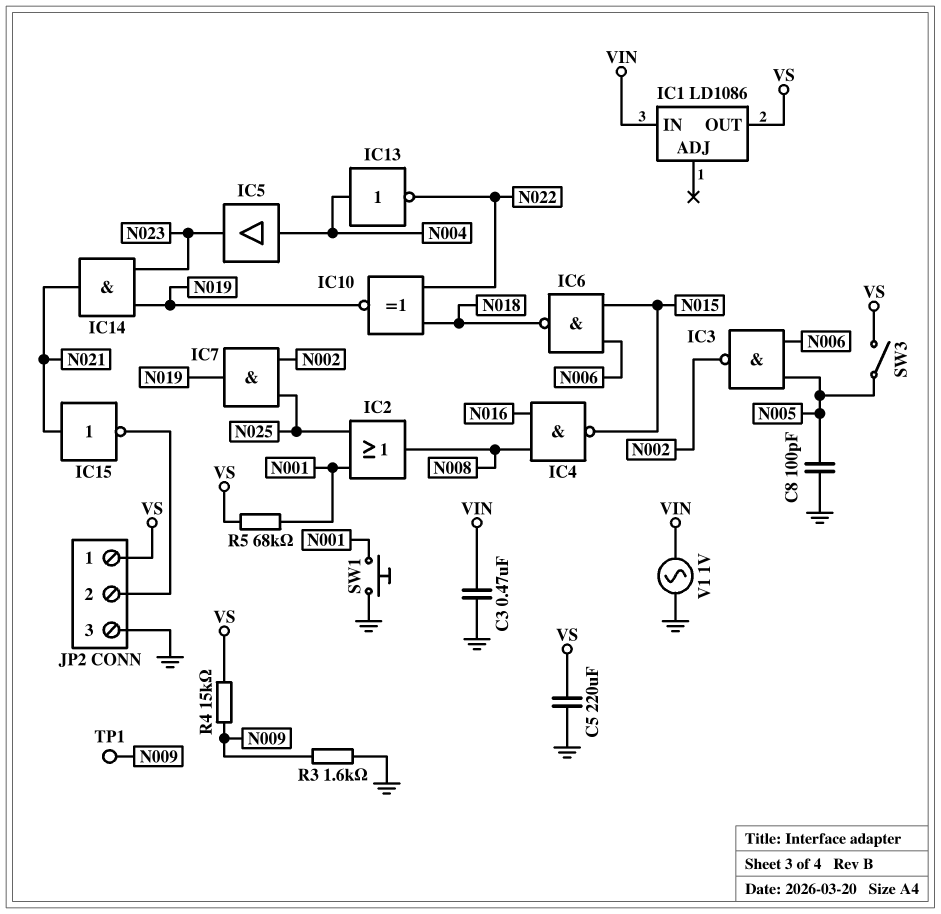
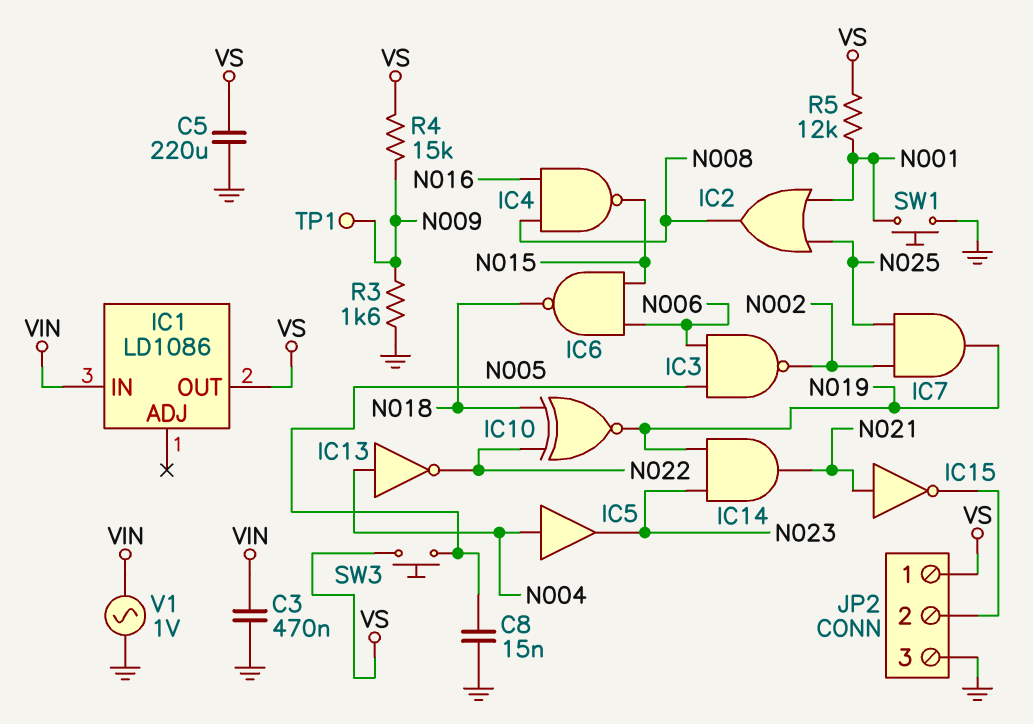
C8: 100pF (GND, N005) -> 15nF (GND, N005)
R5: 68k (N001, VS) -> 12k (N001, VS)
SW3: switch (N005, VS) -> button (N005, VS)

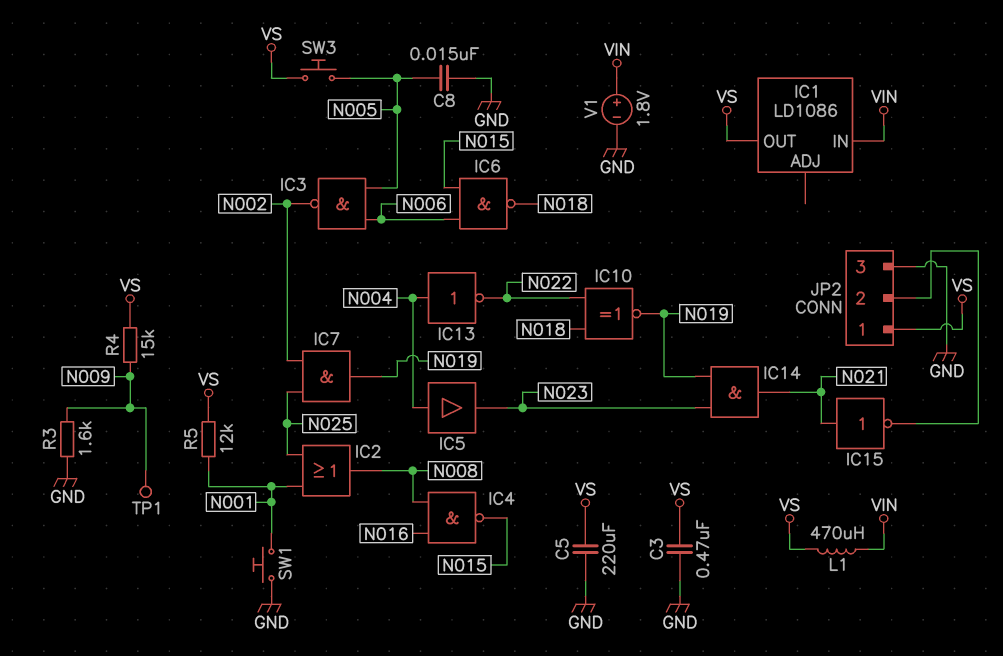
C3: 470nF (GND, VIN) -> 470nF (GND, VS)
L1: none -> 470uH (VIN, VS)
V1: AC 1V (GND, VIN) -> 1.8V (plus VIN, minus GND)

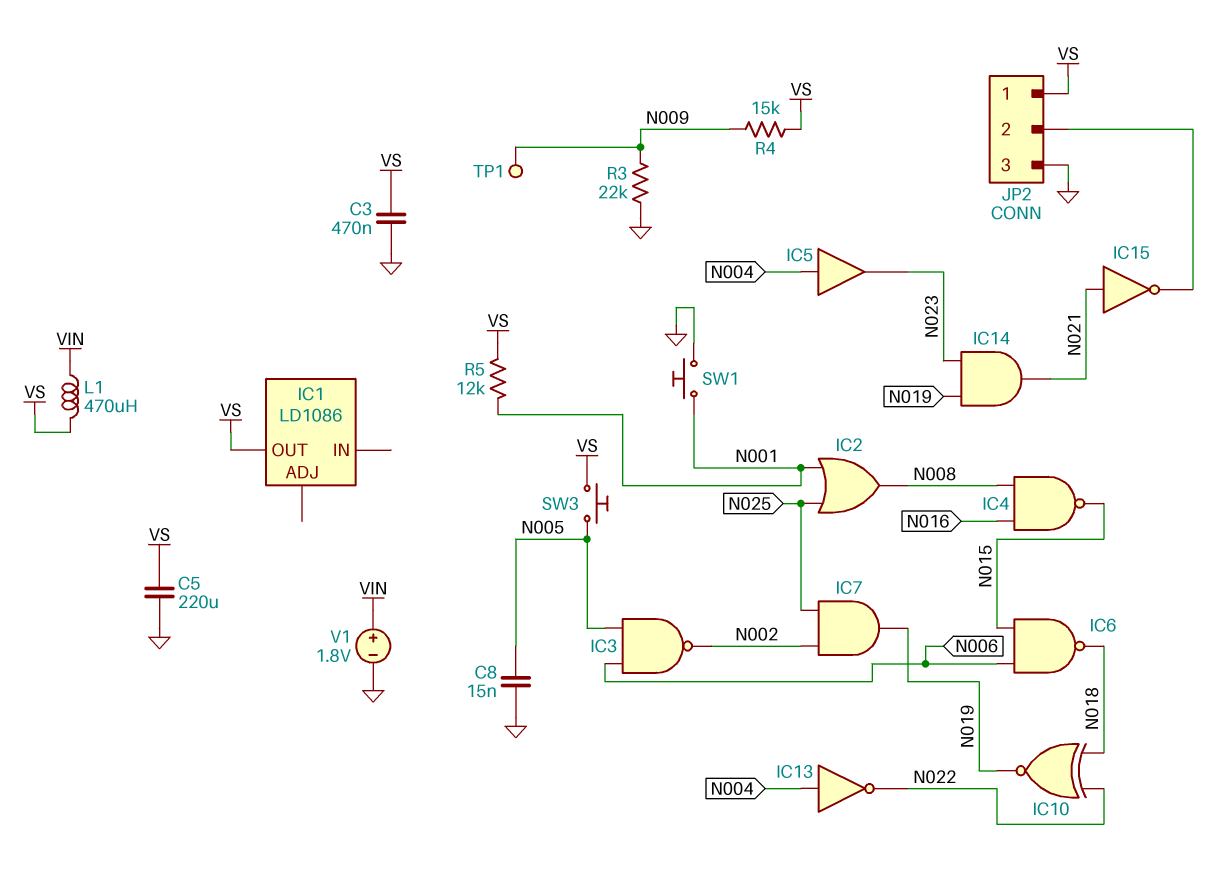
IC1 pin IN: VIN -> none
R3: 1.6k (GND, N009) -> 22k (GND, N009)

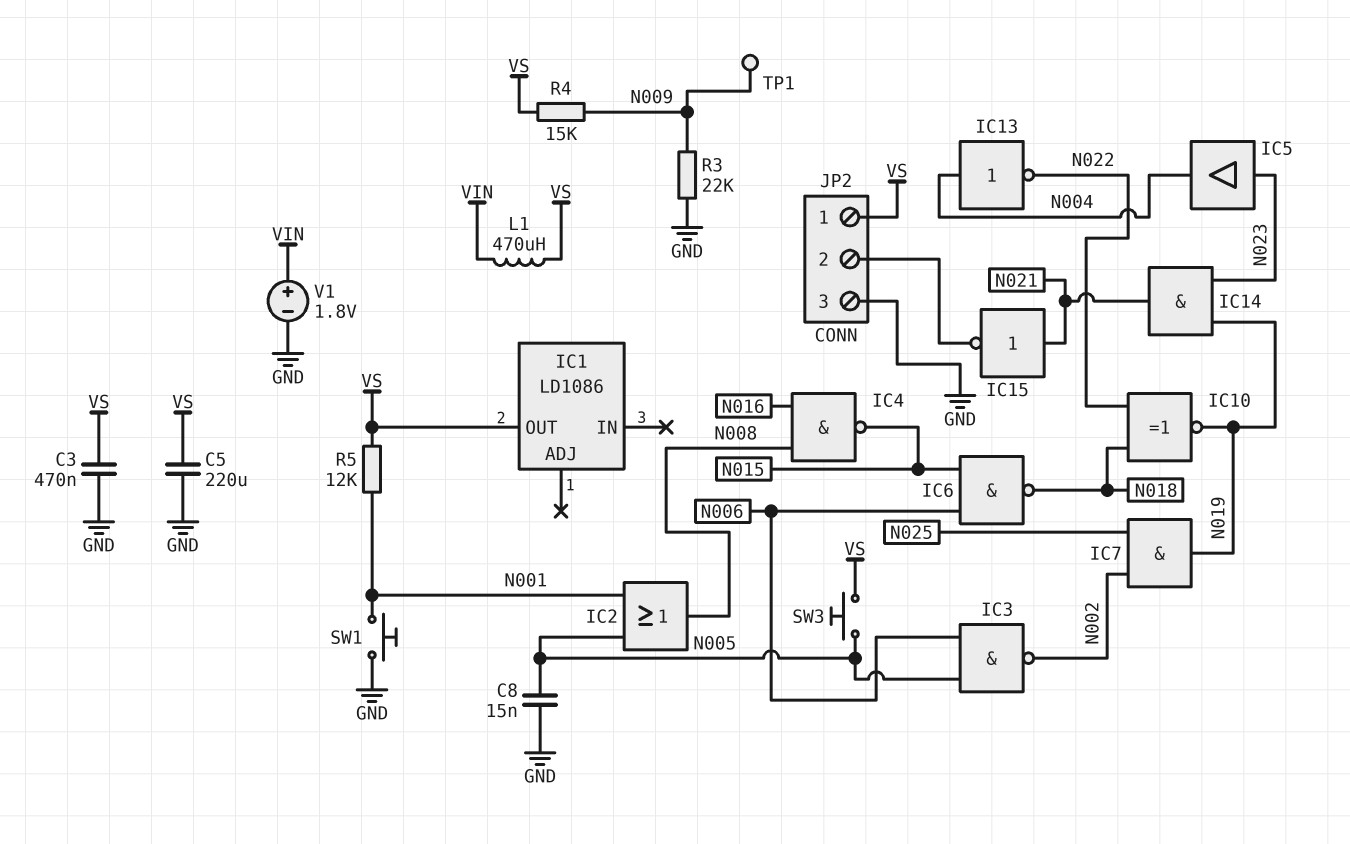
IC2: OR (in N001, in N025, out N008) -> OR (in N001, in N005, out N008)
IC5: buffer (in N004, out N023) -> buffer (in N023, out N004)

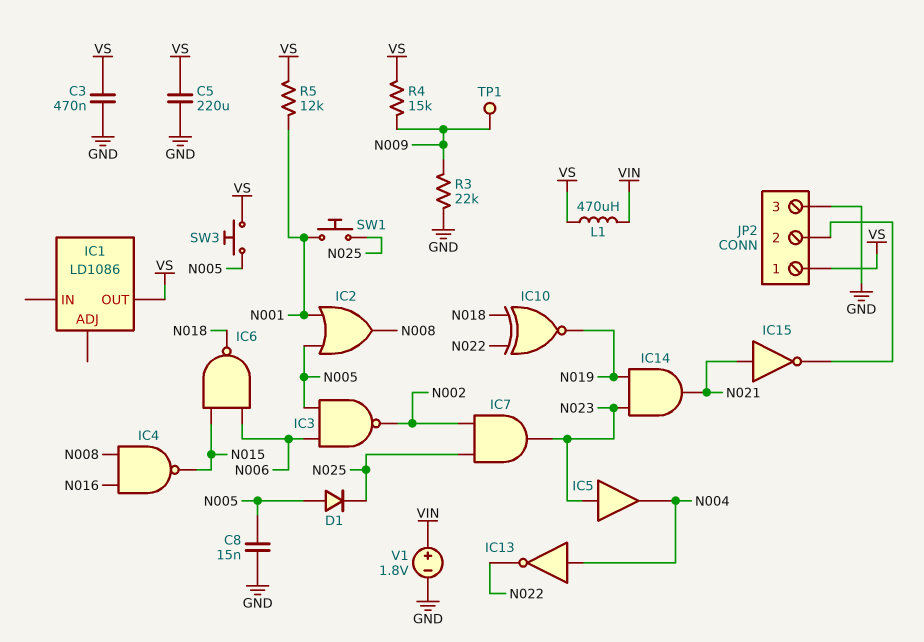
D1: none -> diode (A N005, K N025)
IC7: AND (in N002, in N025, out N019) -> AND (in N002, in N025, out N023)
SW1: button (GND, N001) -> button (N001, N025)

